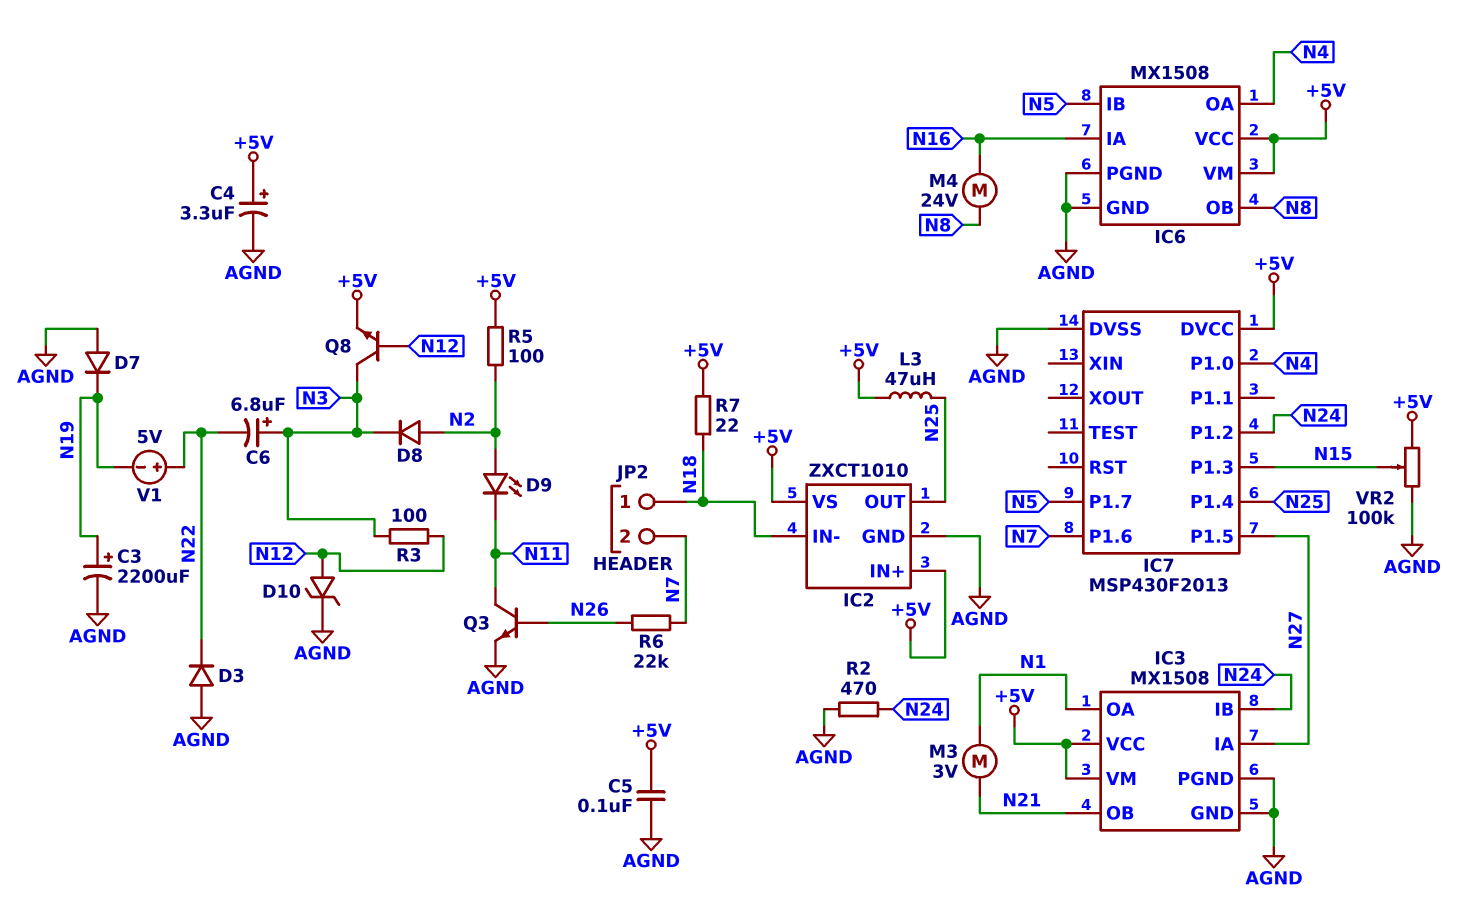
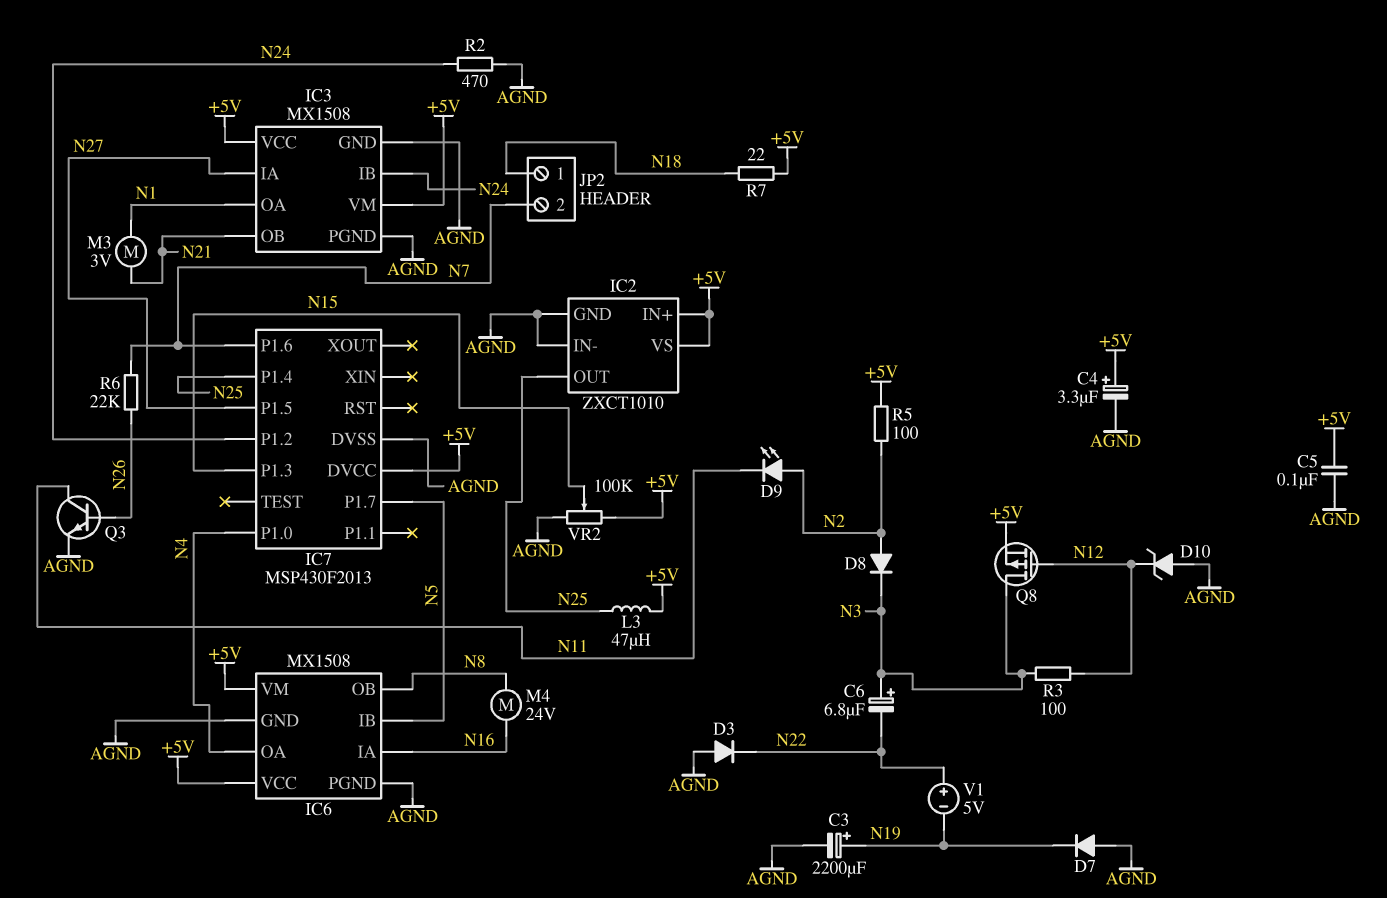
D10: zener (A N12, K AGND) -> zener (A AGND, K N12)
IC2 pin IN-: N18 -> AGND
Q8: NPN (B N12, C N3, E +5V) -> PMOS (G N12, D N3, S +5V)

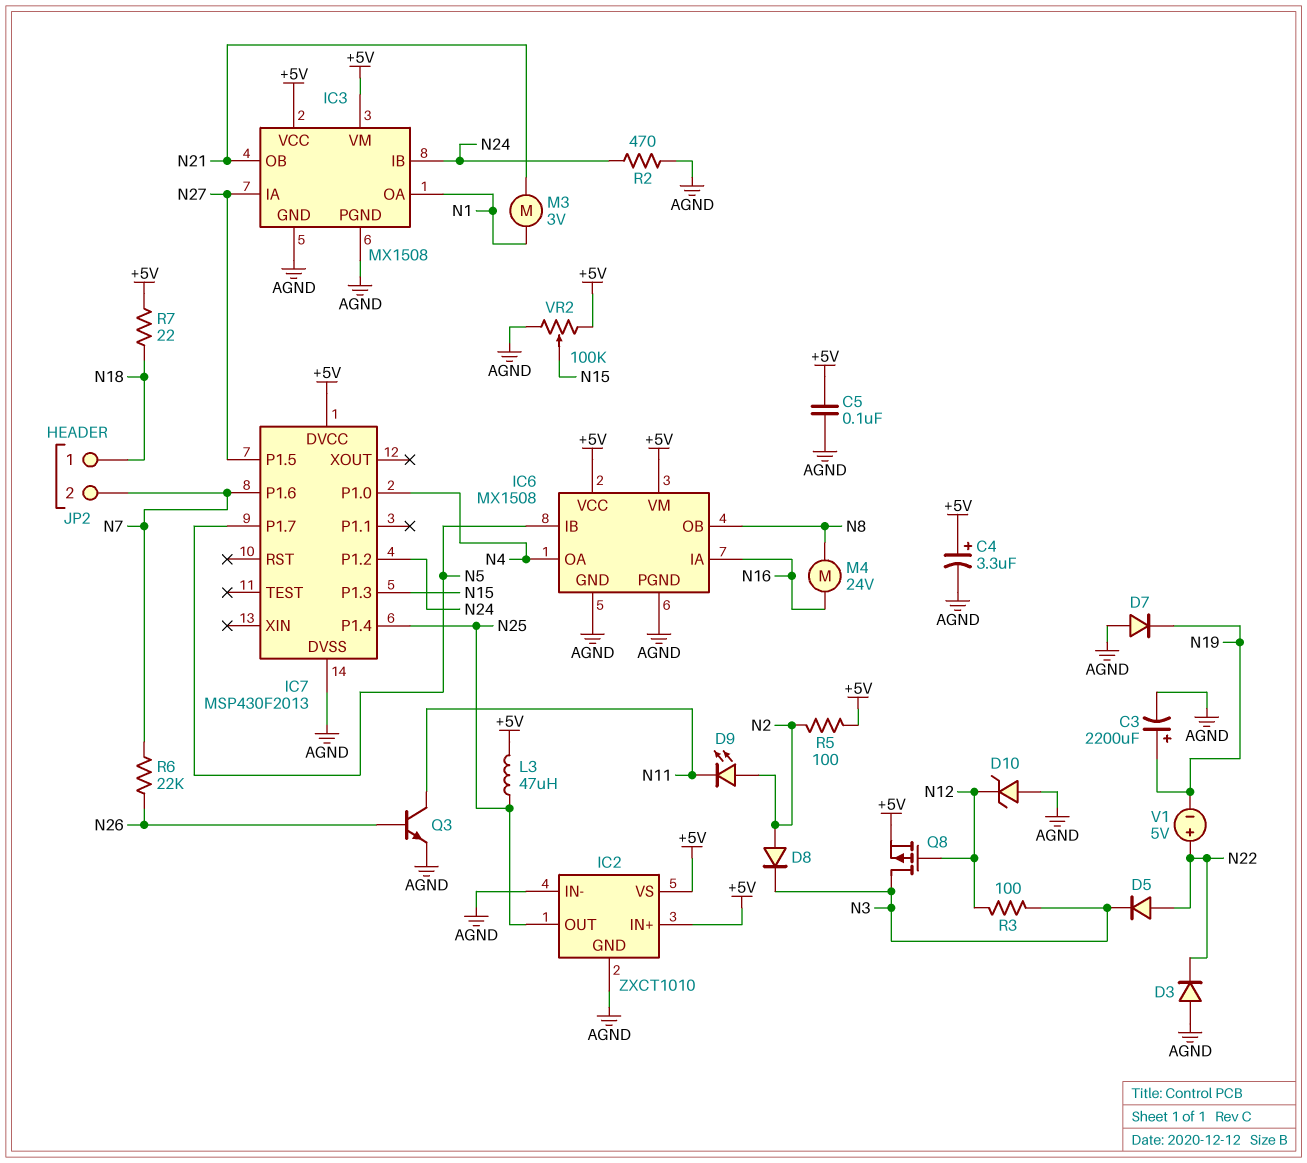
C6: 6.8uF (plus N3, minus N22) -> none
D5: none -> diode (A N22, K N3)

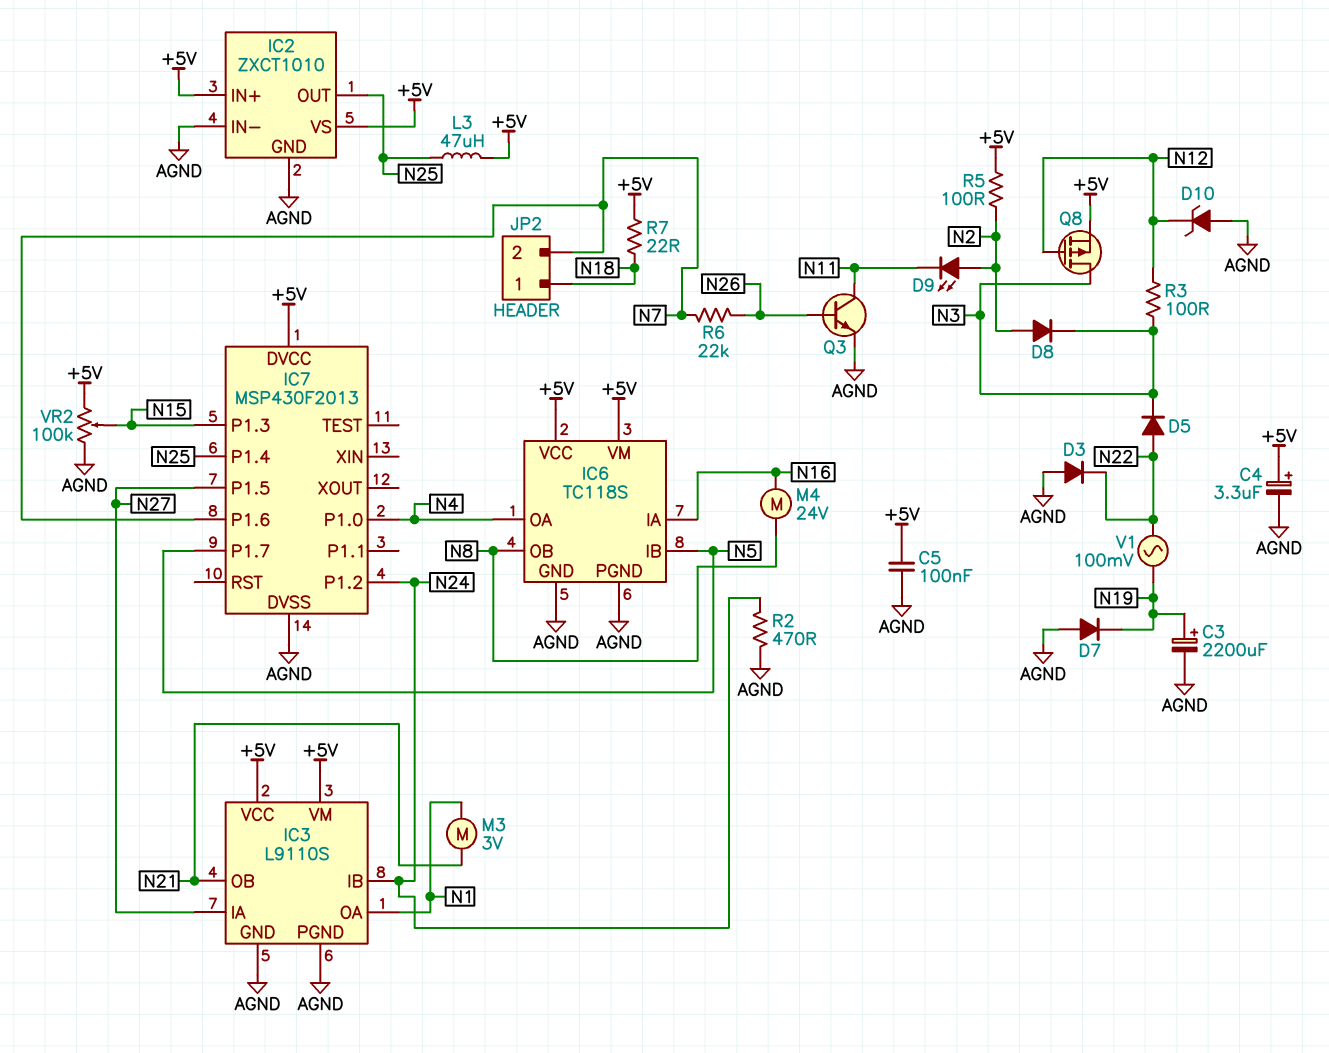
IC3: MX1508 -> L9110S
IC6: MX1508 -> TC118S
V1: 5V (plus N22, minus N19) -> AC 100mV (N19, N22)

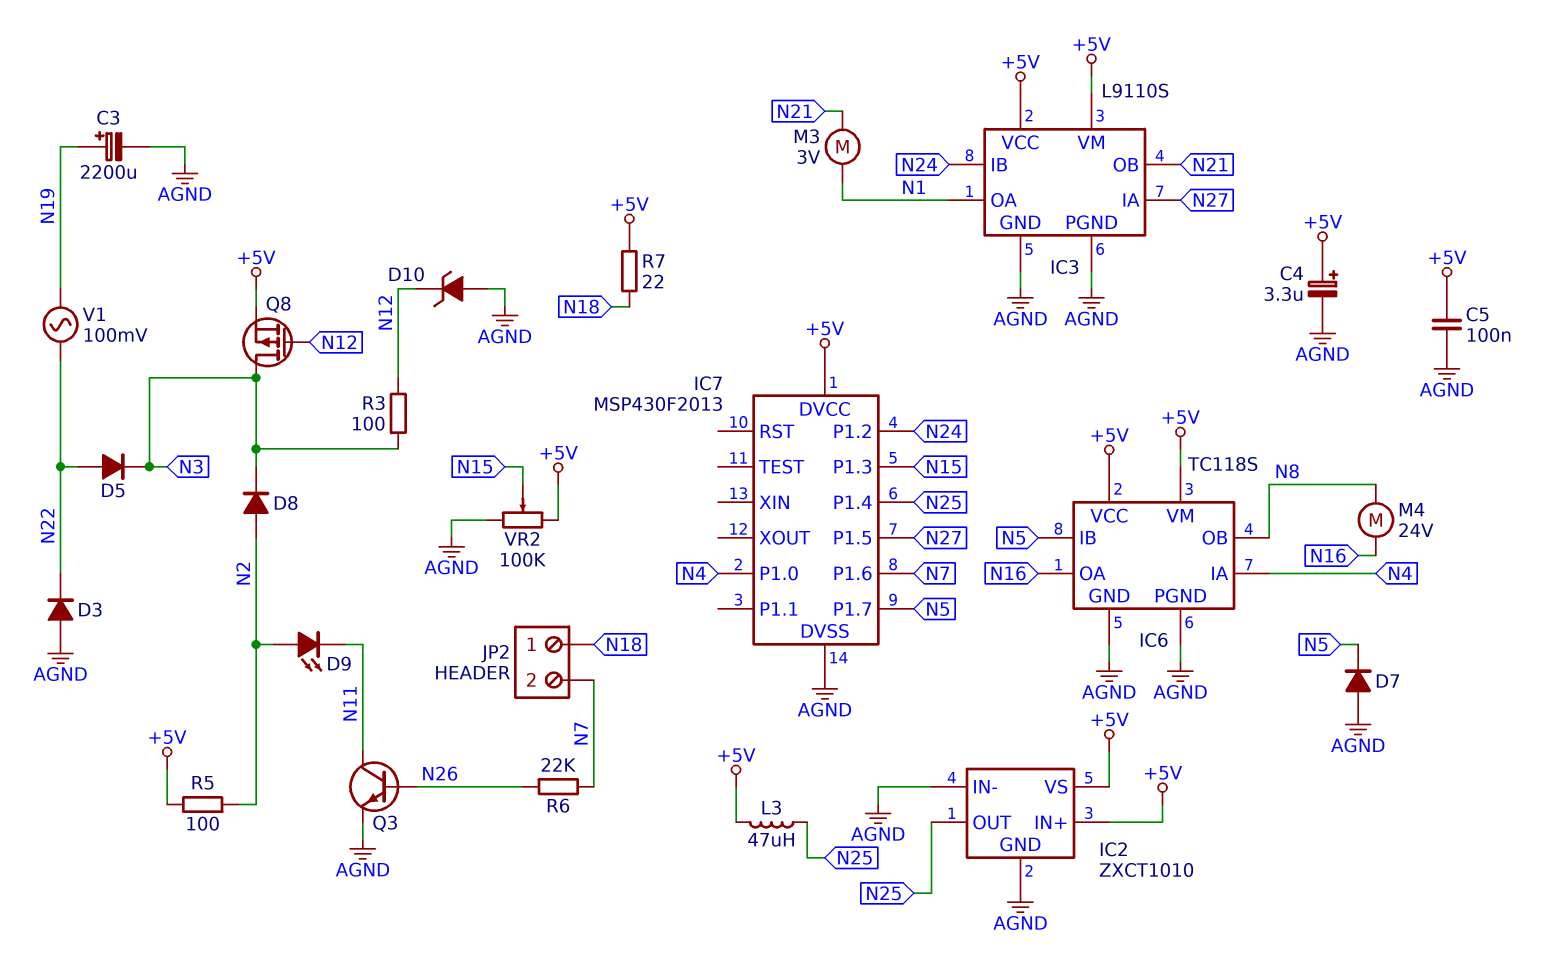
D7: diode (A AGND, K N19) -> diode (A AGND, K N5)
IC6 pin IA: N16 -> N4
IC6 pin OA: N4 -> N16
R2: 470 (AGND, N24) -> none

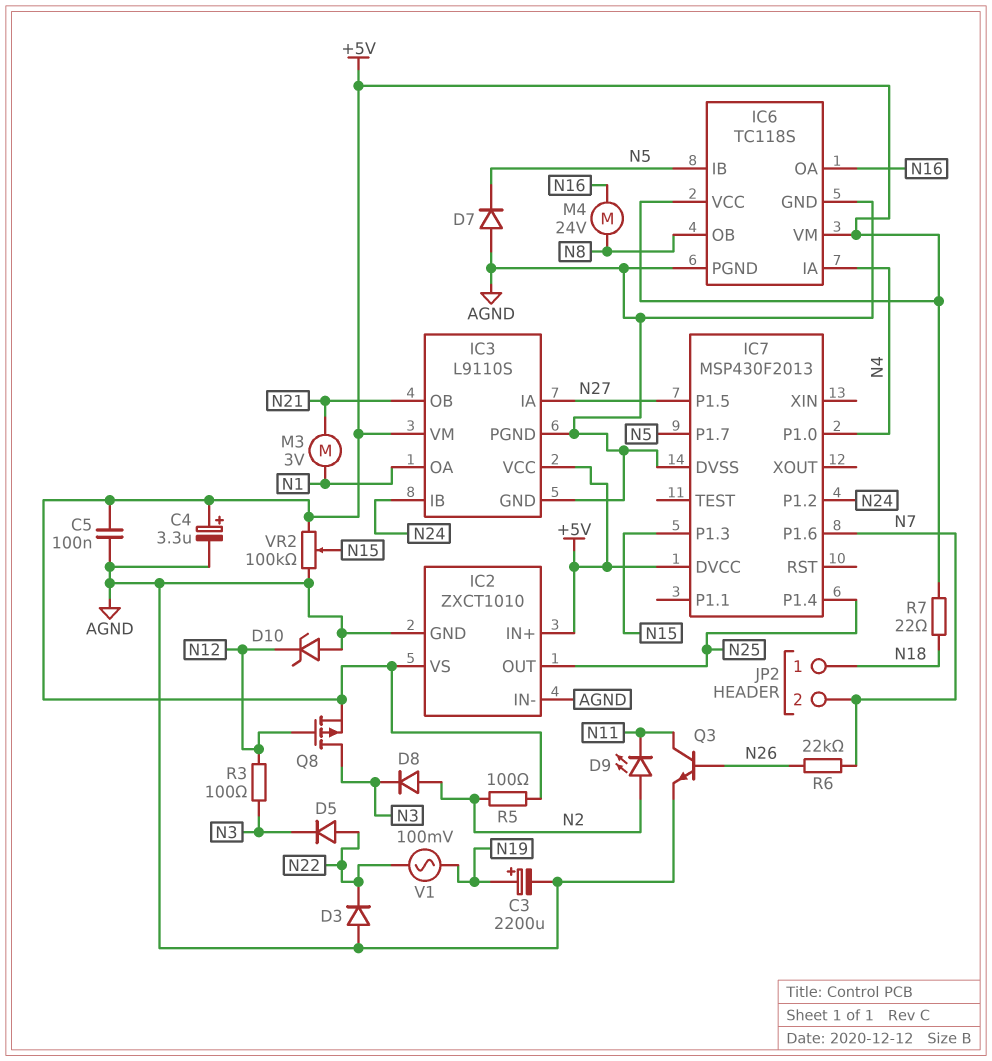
L3: 47uH (+5V, N25) -> none

